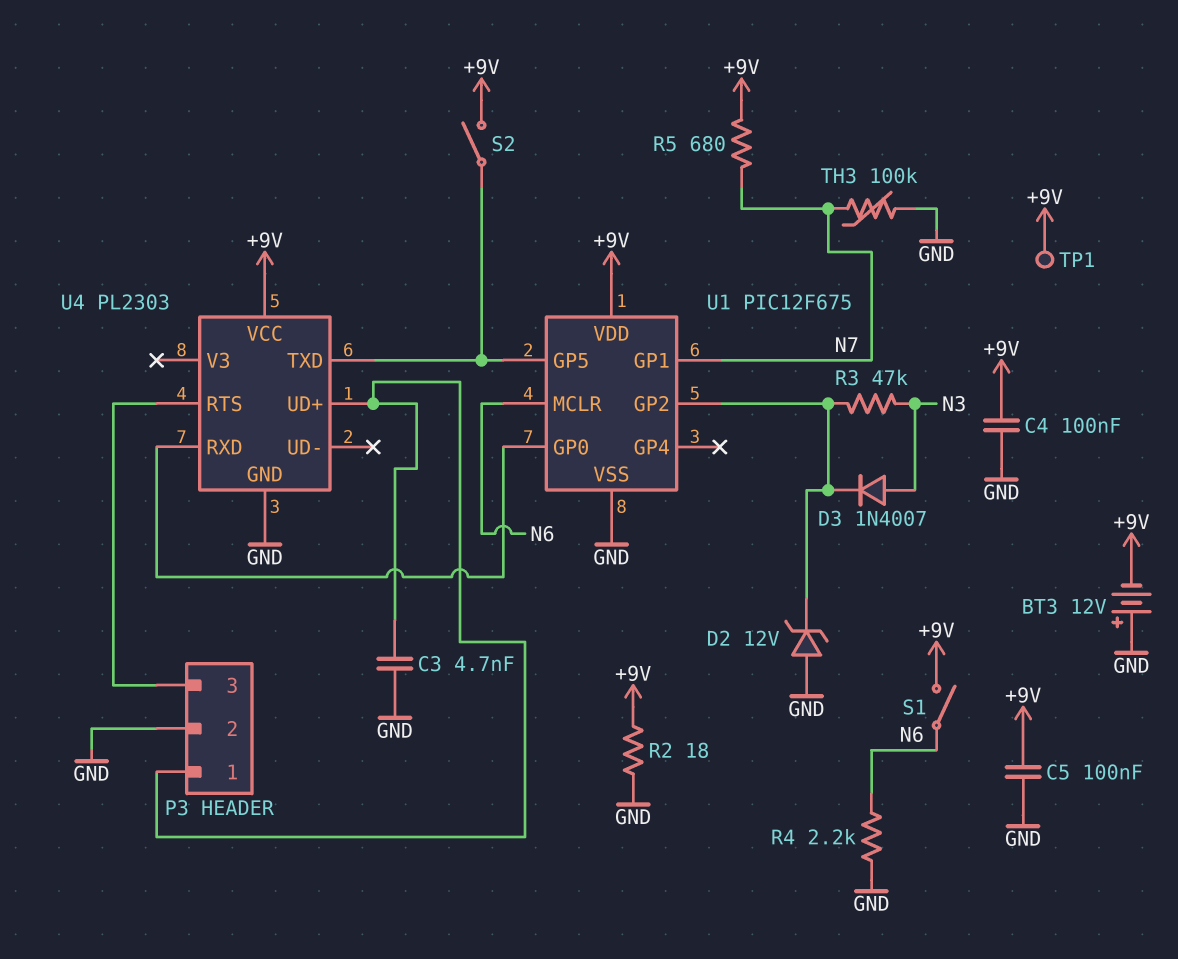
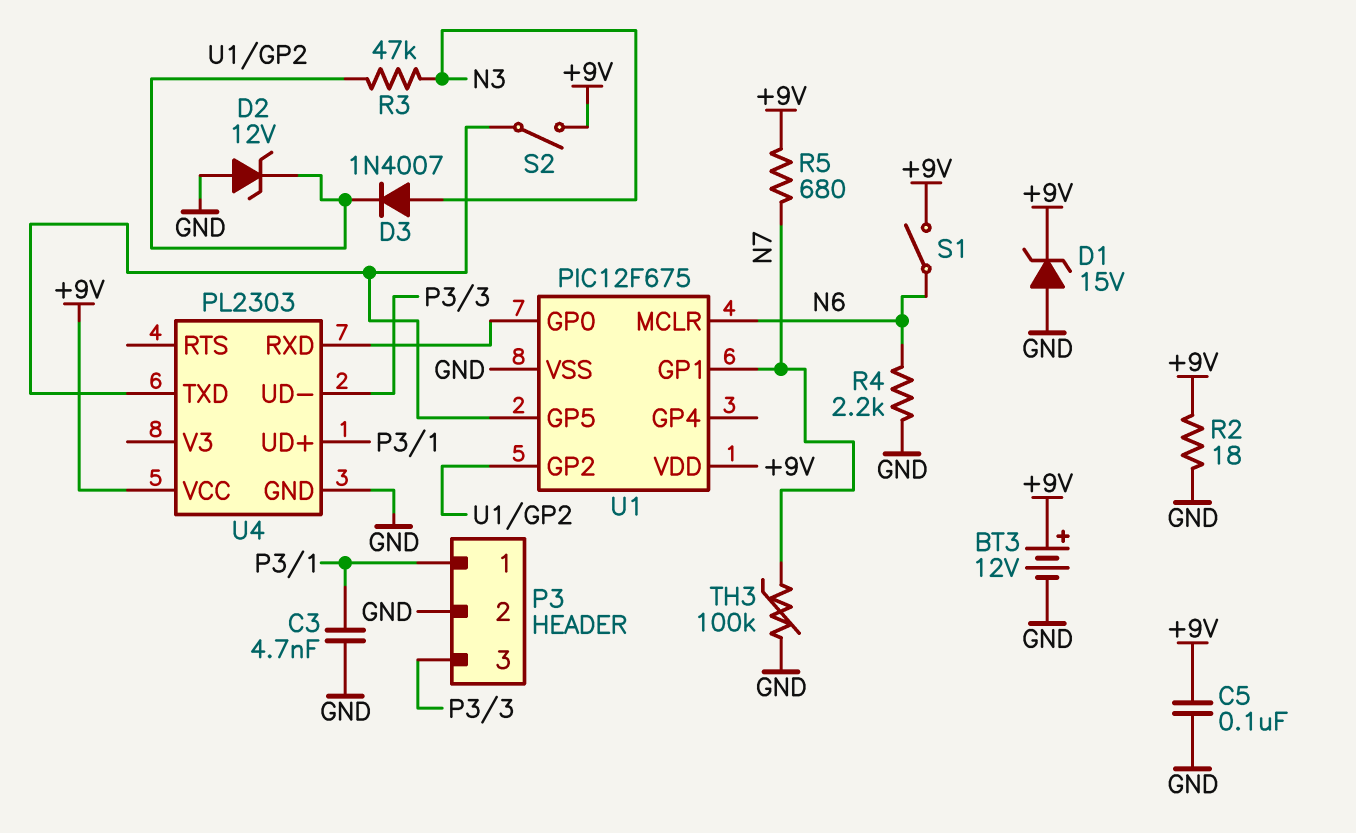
BT3: 12V (plus GND, minus +9V) -> 12V (plus +9V, minus GND)
C4: 100nF (+9V, GND) -> none
D1: none -> zener 15V (A GND, K +9V)
TP1: test point (+9V) -> none
U4 pin RTS: P3/3 -> none
U4 pin UD-: none -> P3/3

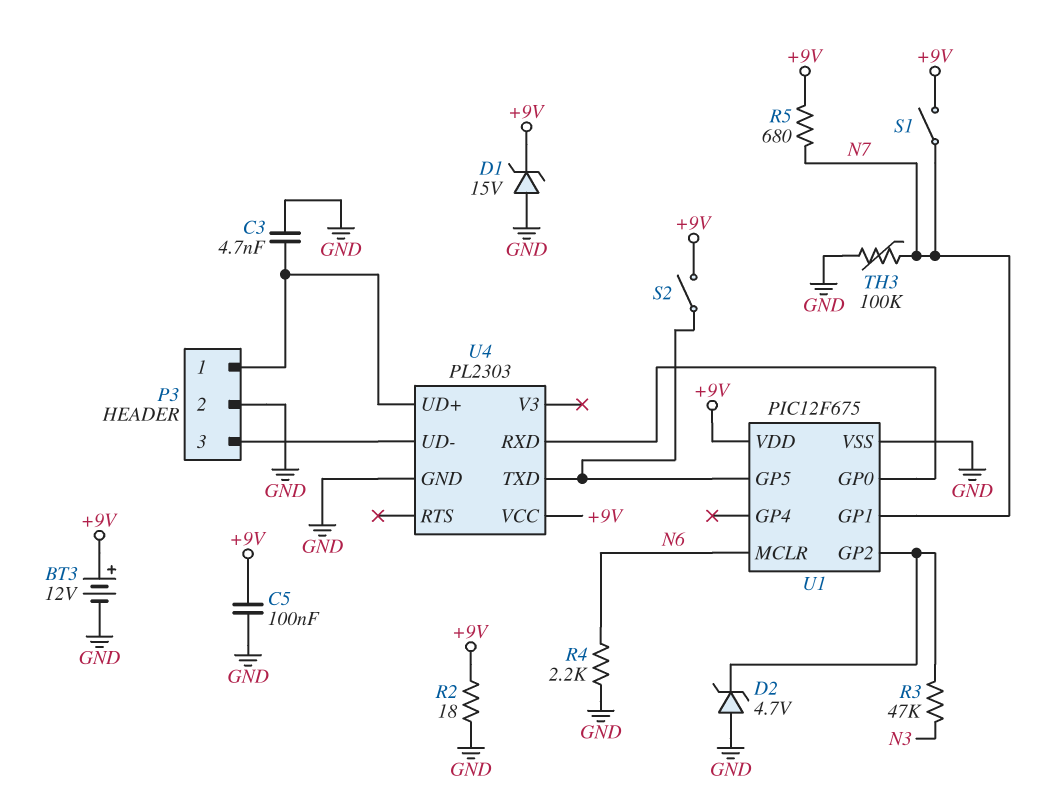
D2: zener 12V (A GND, K U1/GP2) -> zener 4.7V (A GND, K U1/GP2)
D3: diode 1N4007 (A N3, K U1/GP2) -> none
S1: switch (+9V, N6) -> switch (+9V, N7)

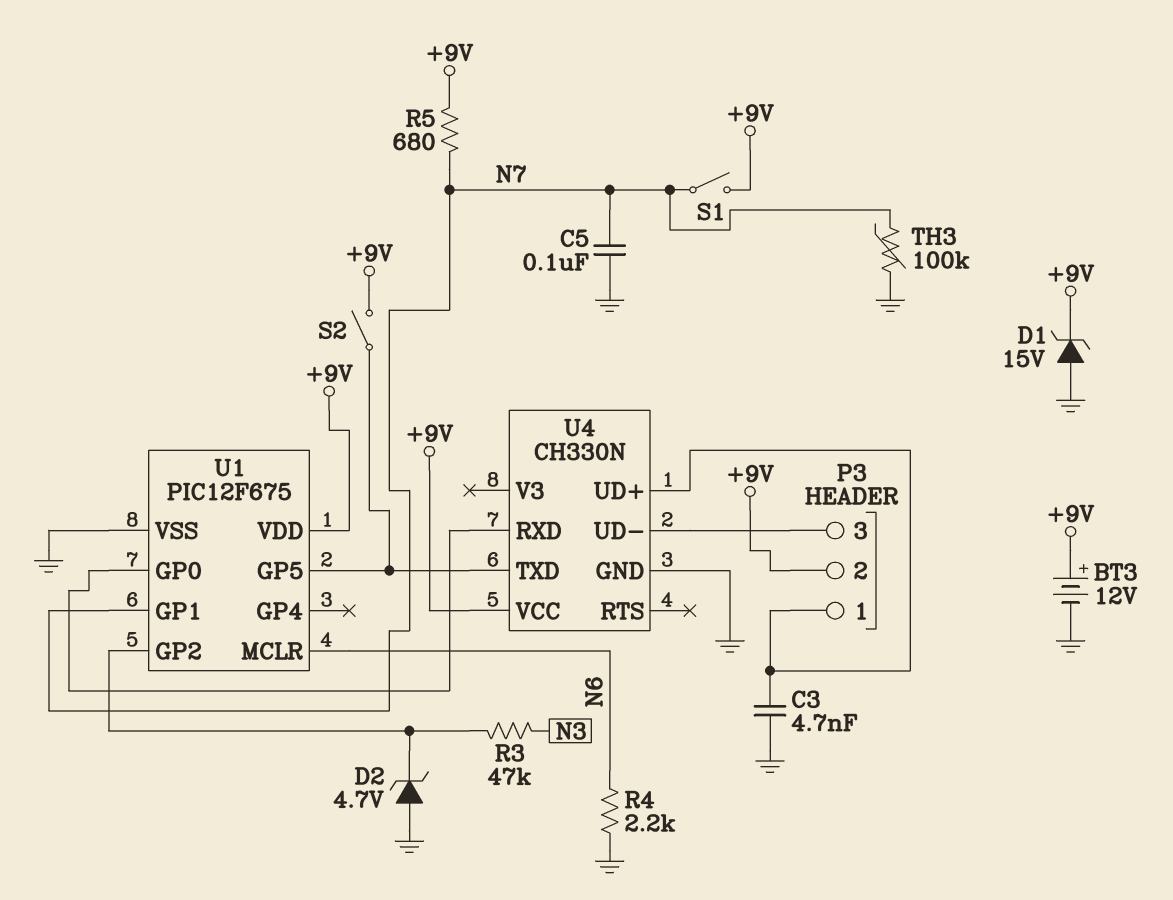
C5: 100nF (+9V, GND) -> 100nF (GND, N7)
P3 pin 2: GND -> +9V
R2: 18 (+9V, GND) -> none
U4: PL2303 -> CH330N

